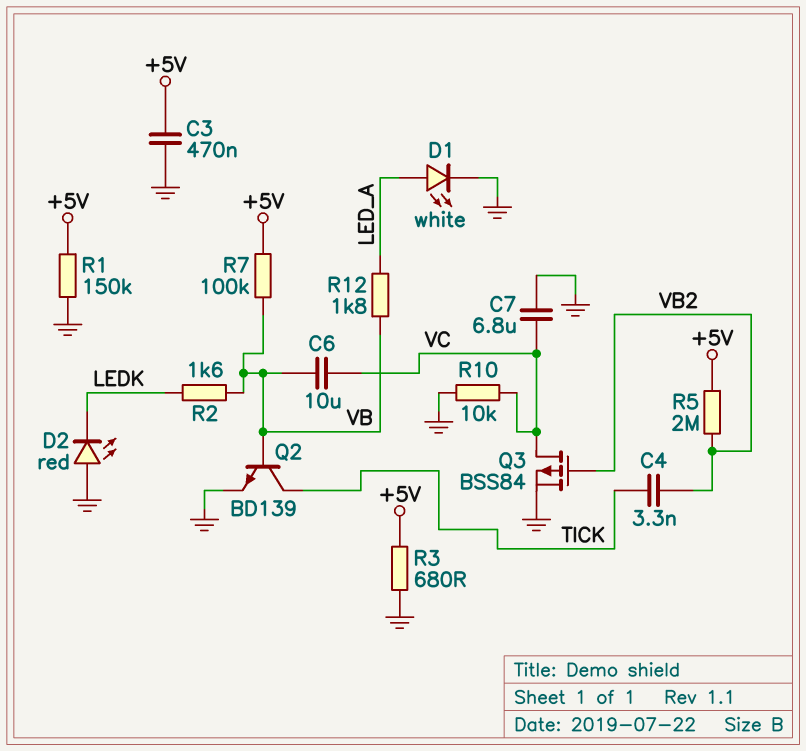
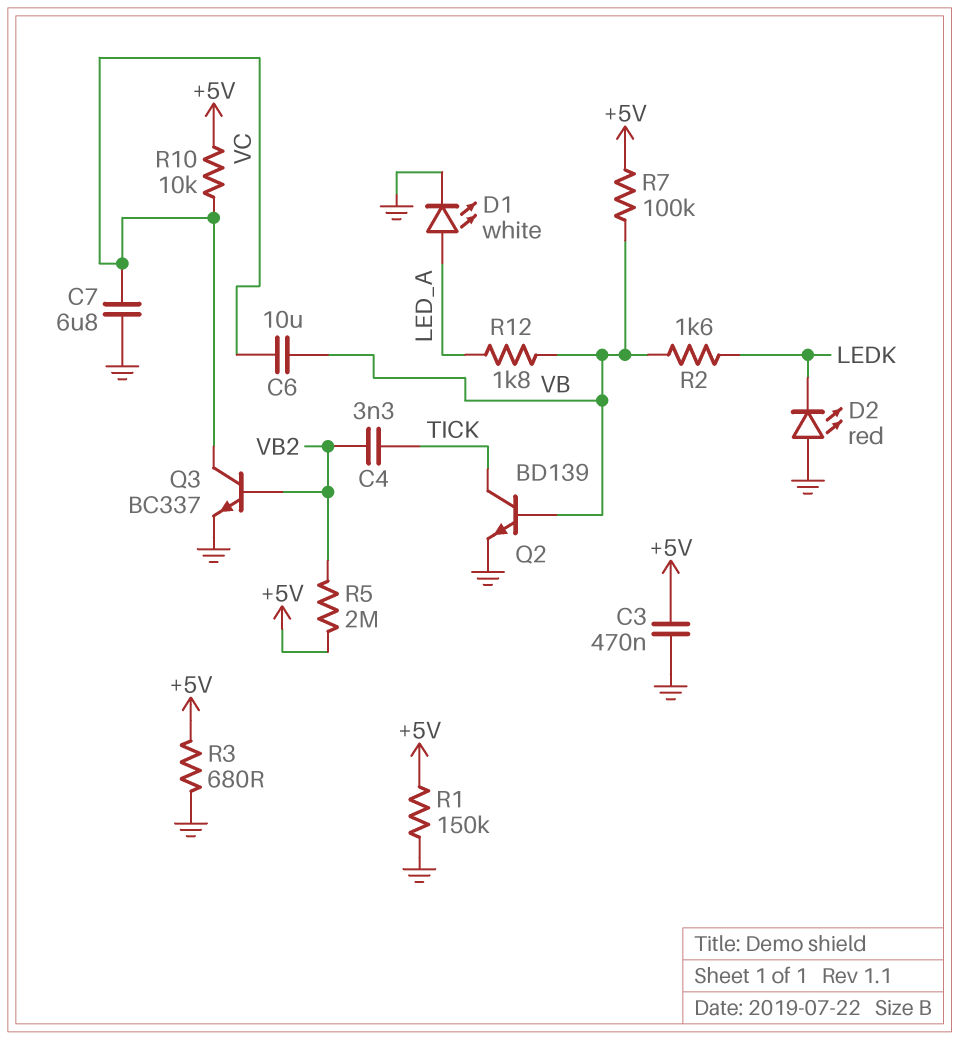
Q3: PMOS BSS84 (G VB2, D VC, S GND) -> NPN BC337 (B VB2, C VC, E GND)
R10: 10k (GND, VC) -> 10k (+5V, VC)

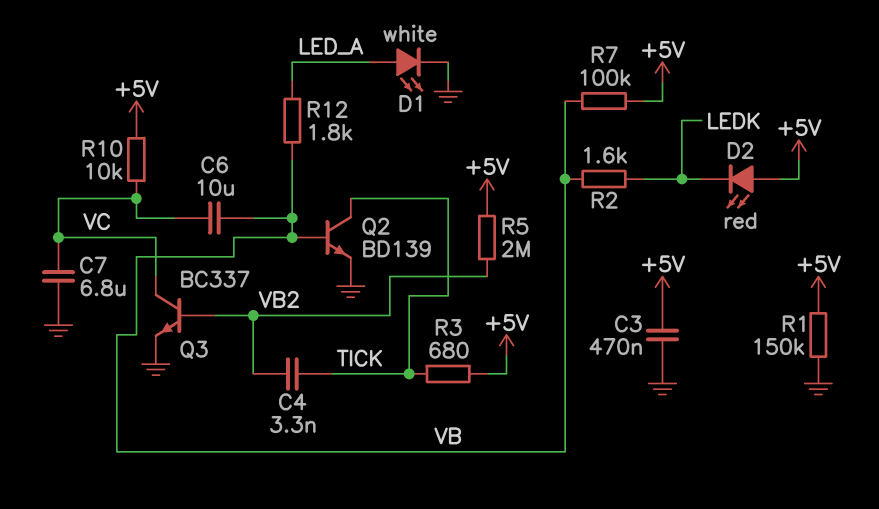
D2: LED red (A GND, K LEDK) -> LED red (A +5V, K LEDK)
R3: 680 (+5V, GND) -> 680 (+5V, TICK)

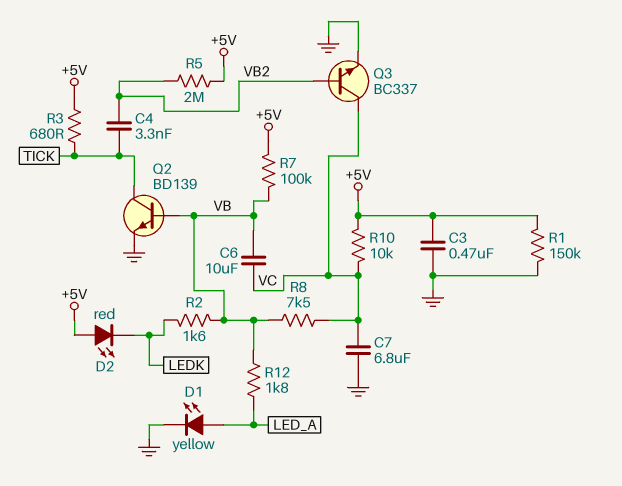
D1: LED white (A LED_A, K GND) -> LED yellow (A LED_A, K GND)
R8: none -> 7.5k (VB, VC)

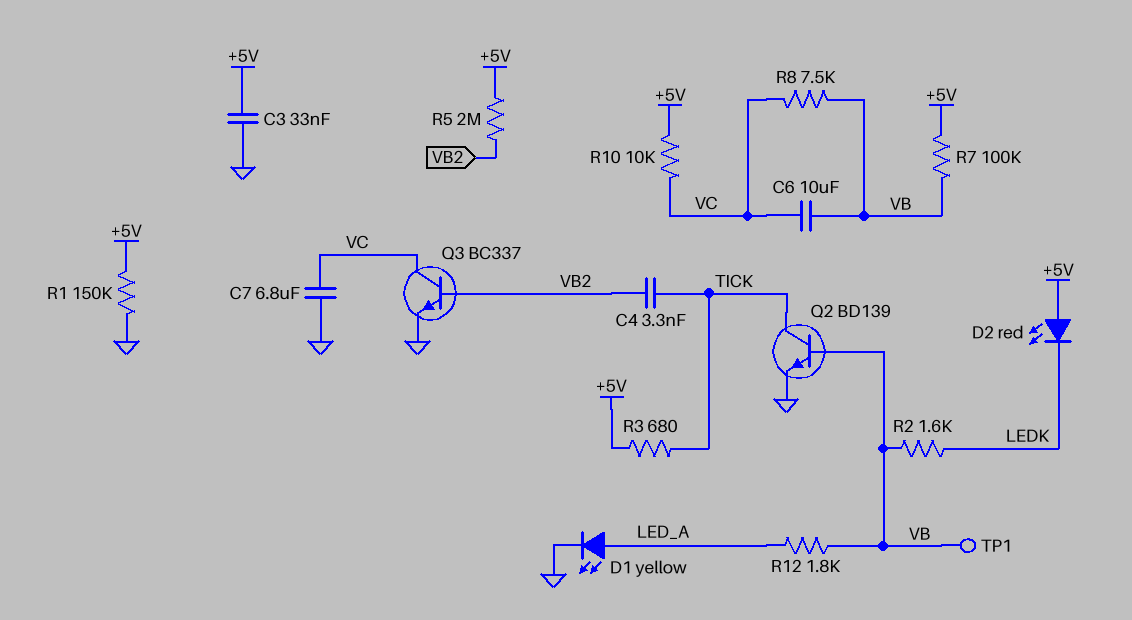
C3: 470nF (+5V, GND) -> 33nF (+5V, GND)
TP1: none -> test point (VB)

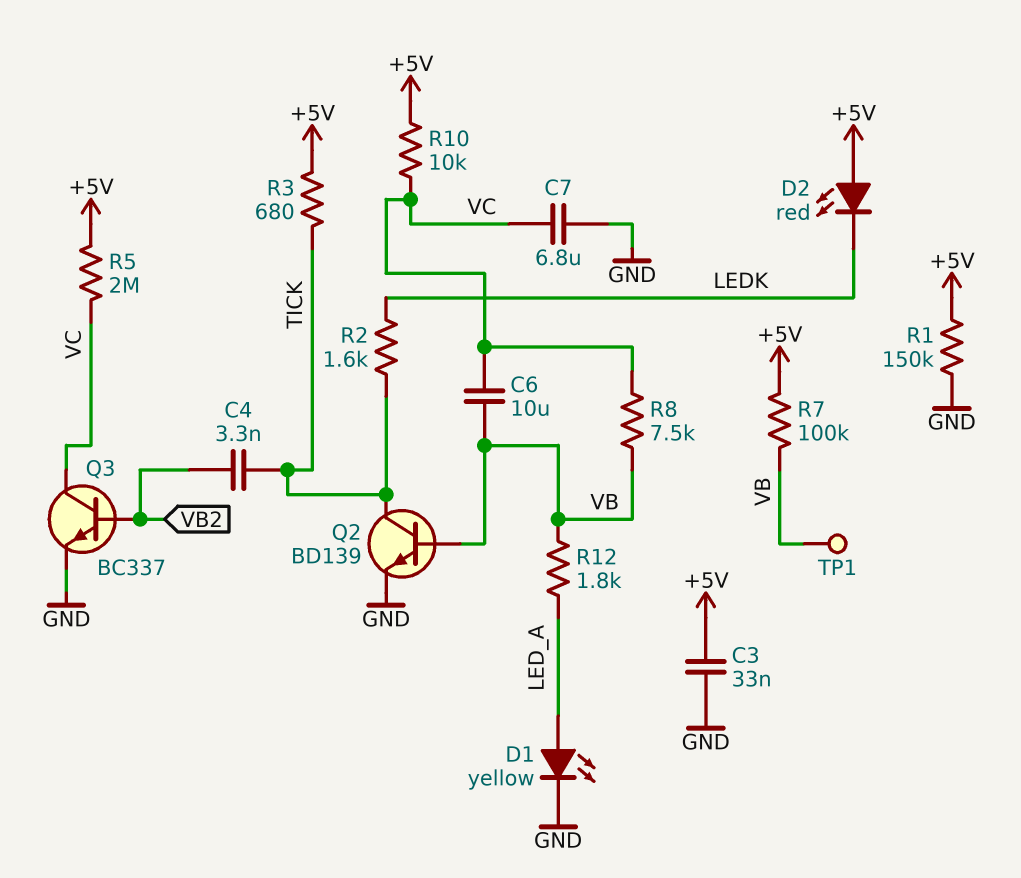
R2: 1.6k (LEDK, VB) -> 1.6k (LEDK, TICK)
R5: 2M (+5V, VB2) -> 2M (+5V, VC)

